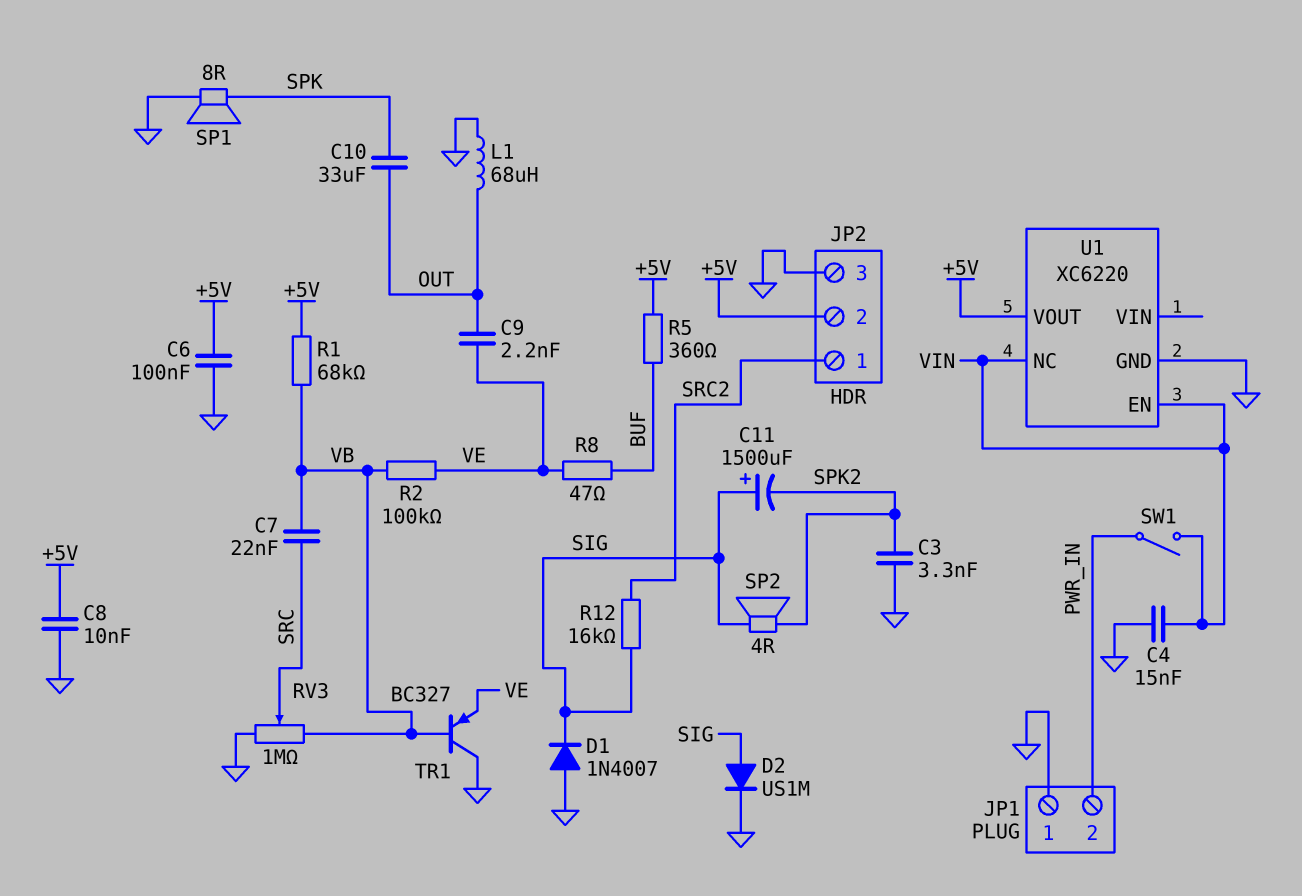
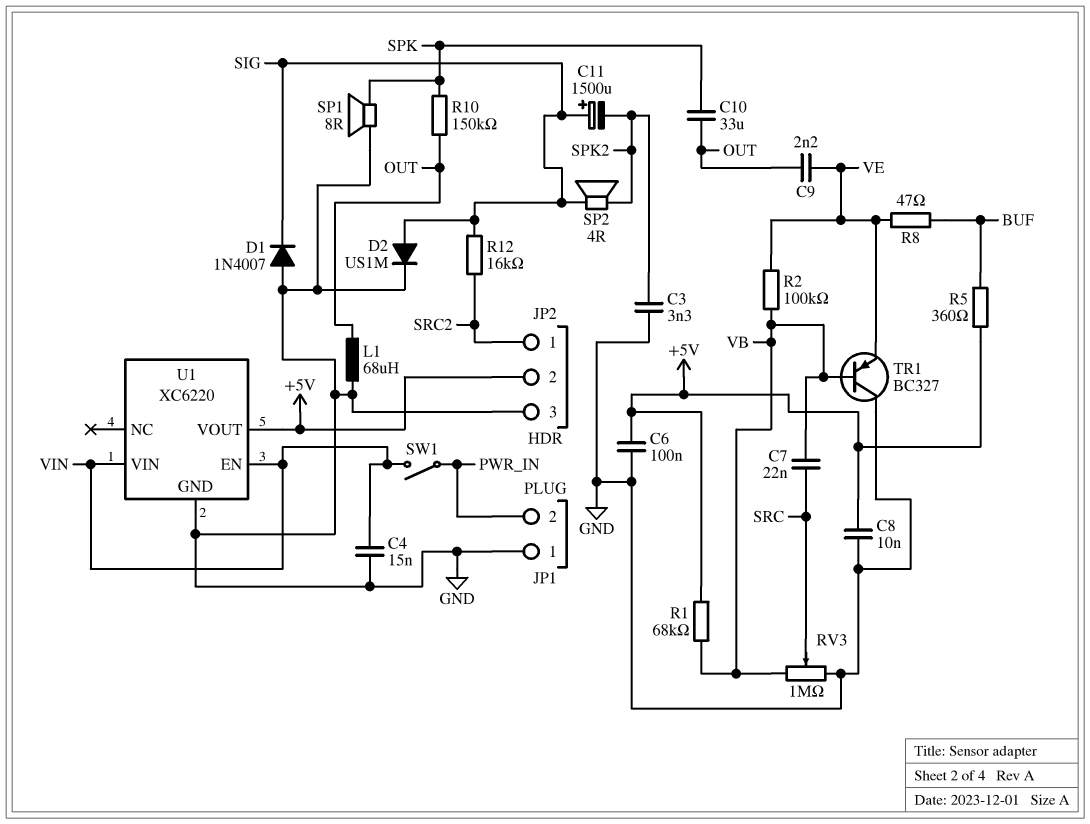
R10: none -> 150k (OUT, SPK)
U1 pin NC: VIN -> none
U1 pin VIN: none -> VIN

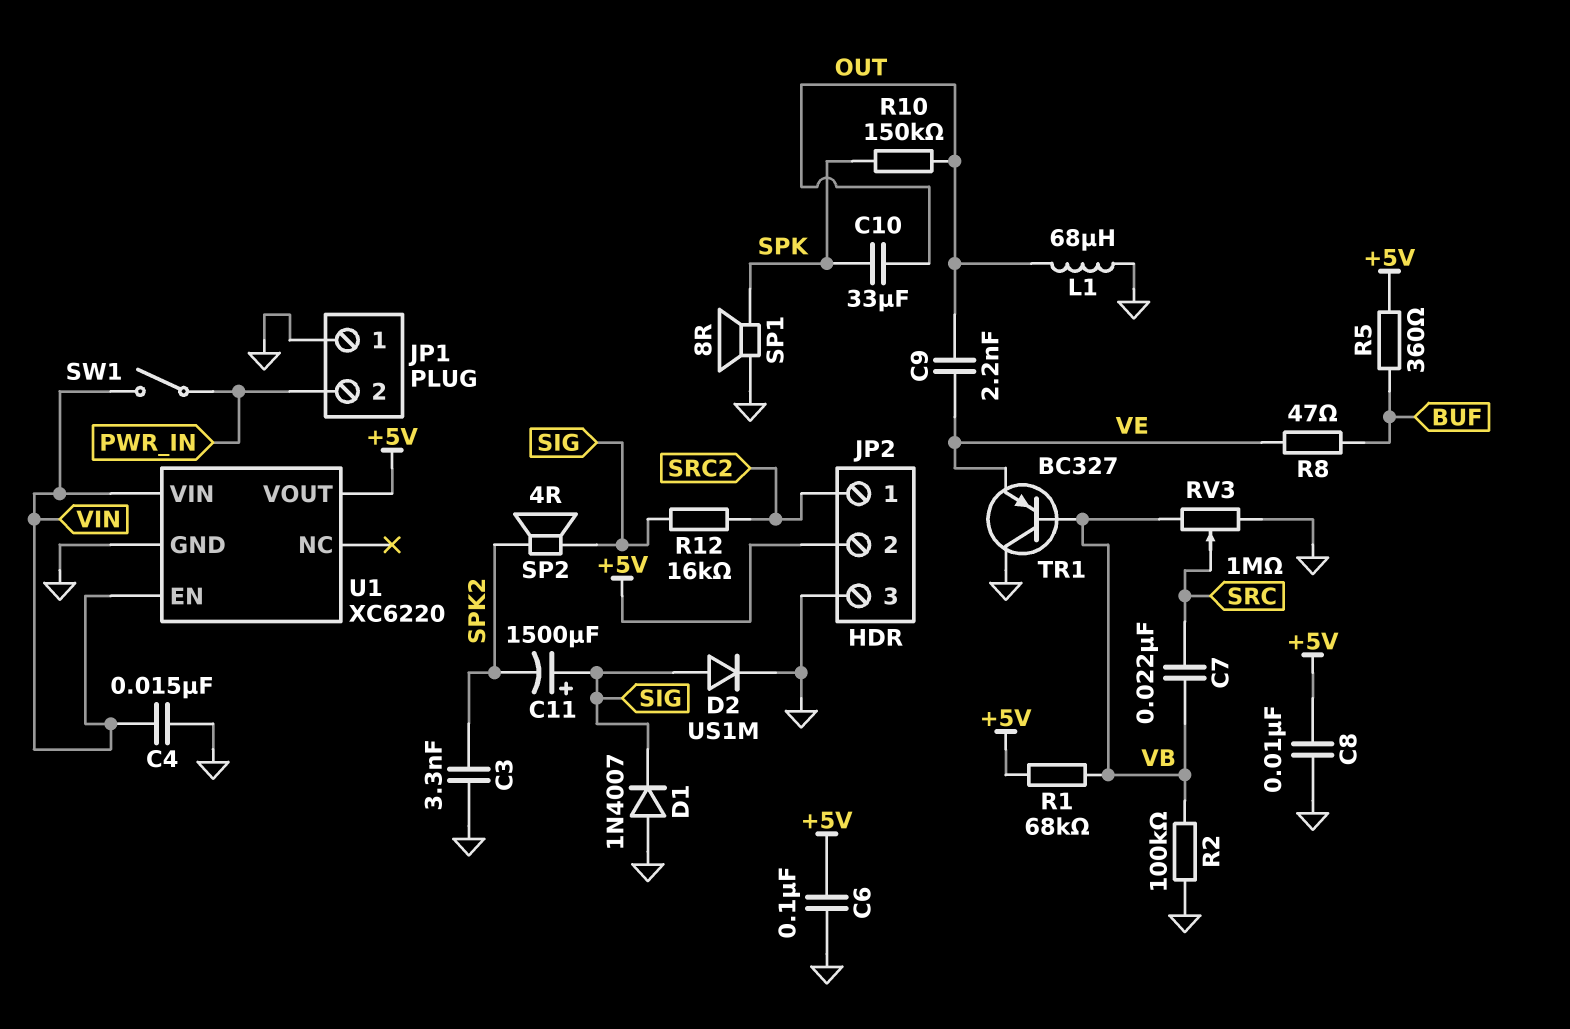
R2: 100k (VB, VE) -> 100k (GND, VB)

